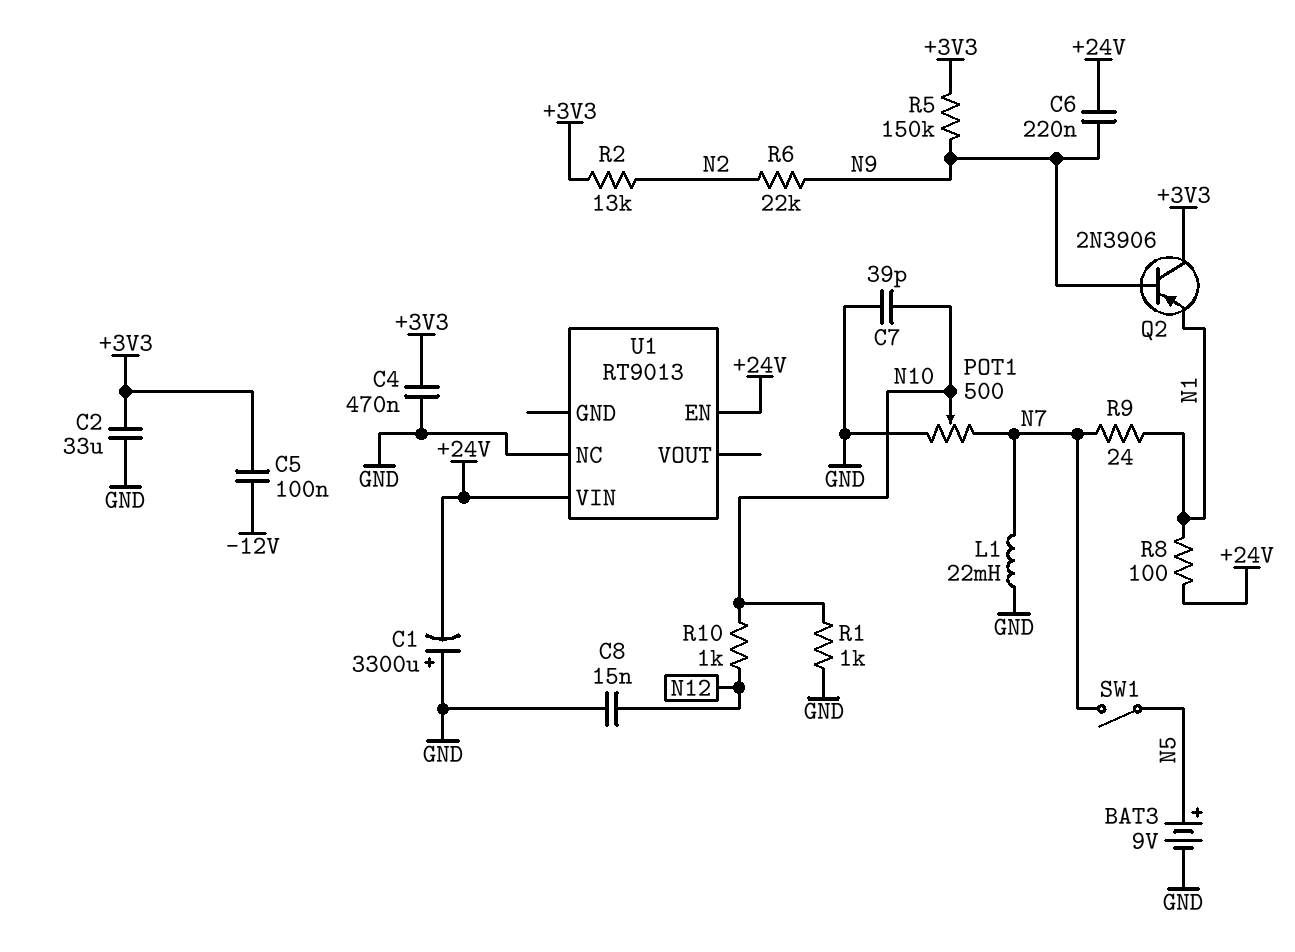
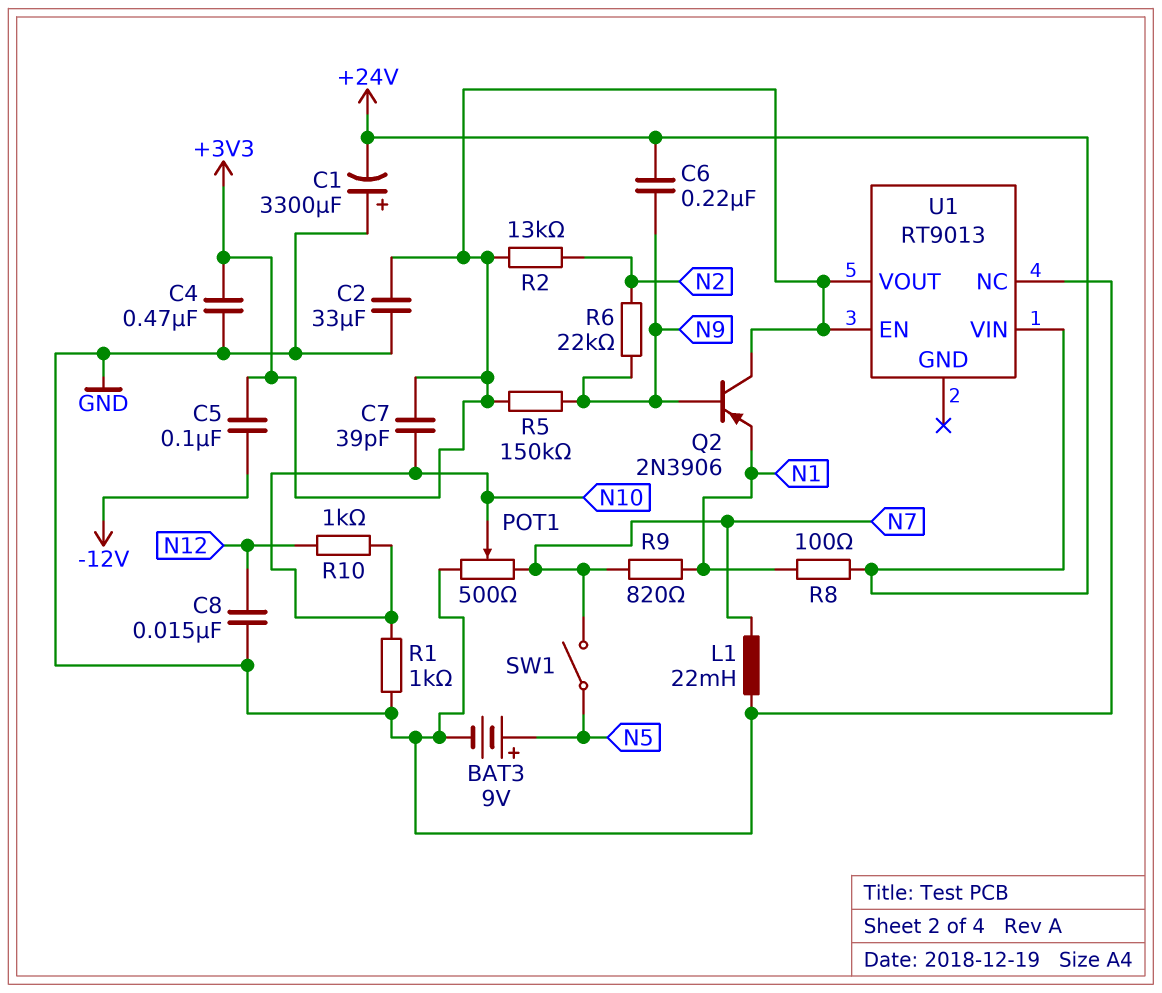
C7: 39pF (GND, N10) -> 39pF (+3V3, N10)
R9: 24 (N1, N7) -> 820 (N1, N7)
U1 pin EN: +24V -> +3V3
U1 pin VOUT: none -> +3V3

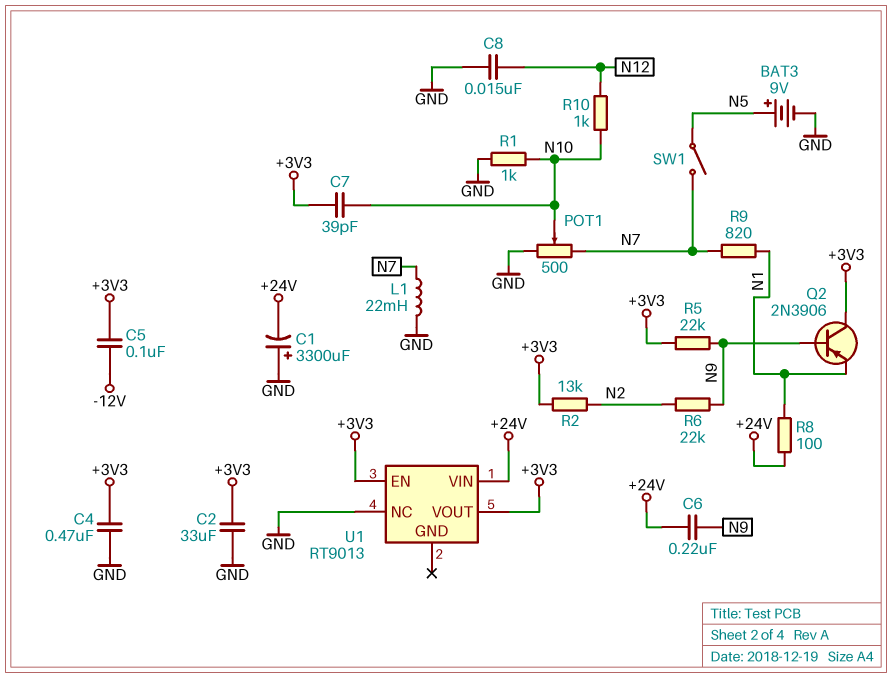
R5: 150k (+3V3, N9) -> 22k (+3V3, N9)

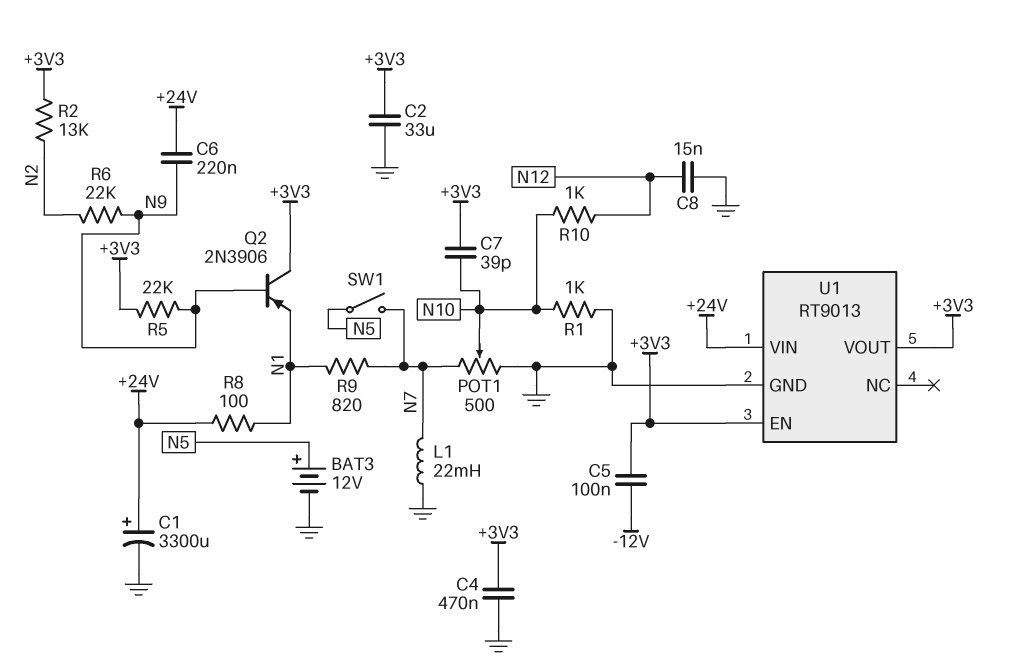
BAT3: 9V (plus N5, minus GND) -> 12V (plus N5, minus GND)
C1: 3300uF (plus GND, minus +24V) -> 3300uF (plus +24V, minus GND)
U1 pin GND: none -> GND
U1 pin NC: GND -> none

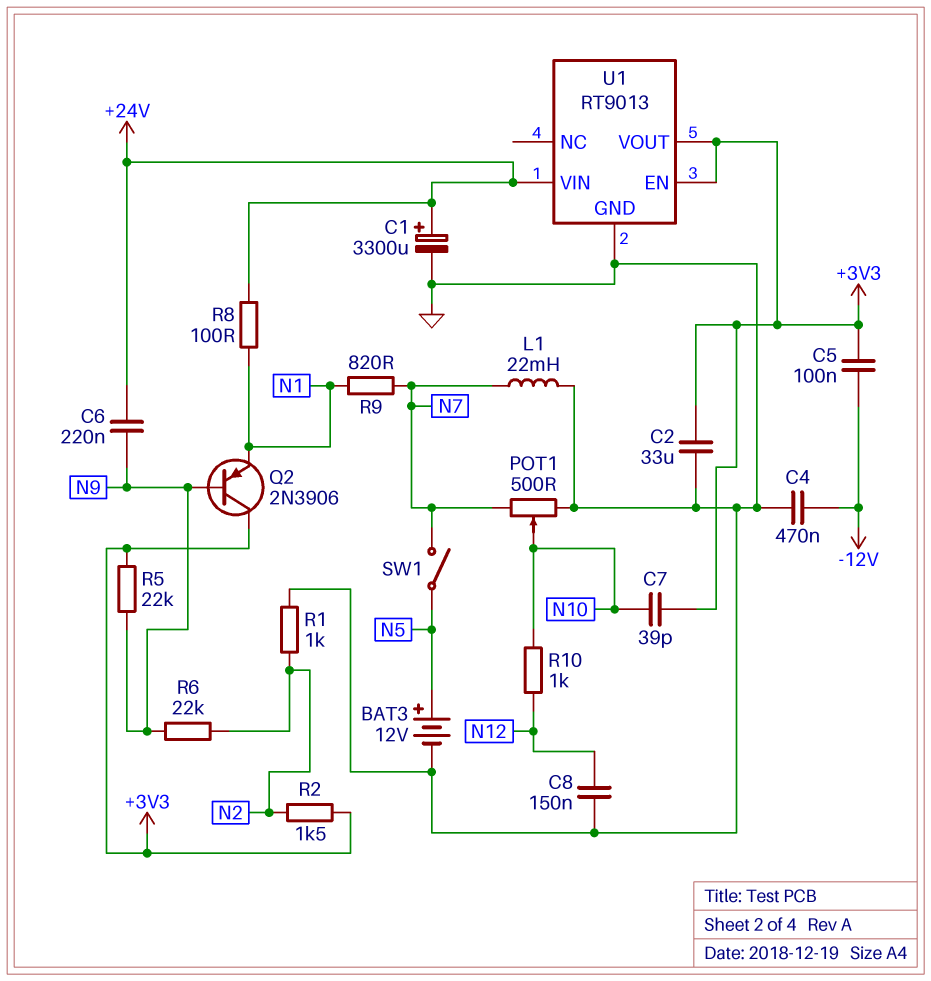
C4: 470nF (+3V3, GND) -> 470nF (-12V, GND)
C8: 15nF (GND, N12) -> 150nF (GND, N12)
R1: 1k (GND, N10) -> 1k (GND, N2)
R2: 13k (+3V3, N2) -> 1.5k (+3V3, N2)

